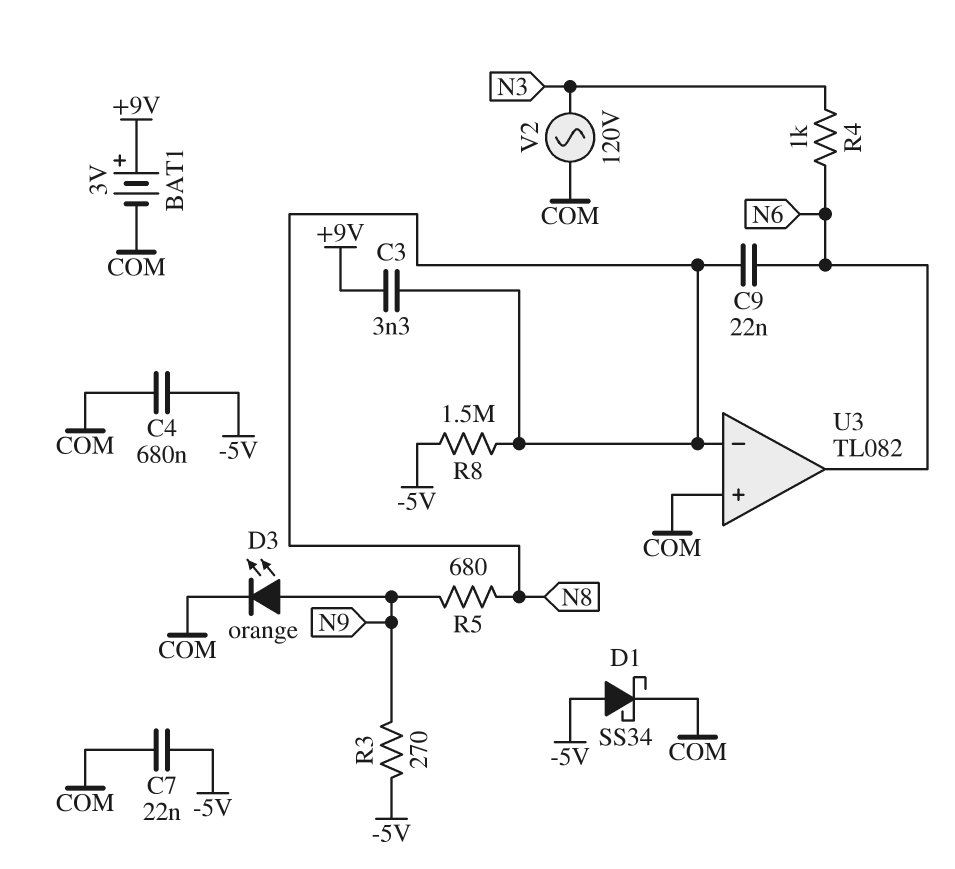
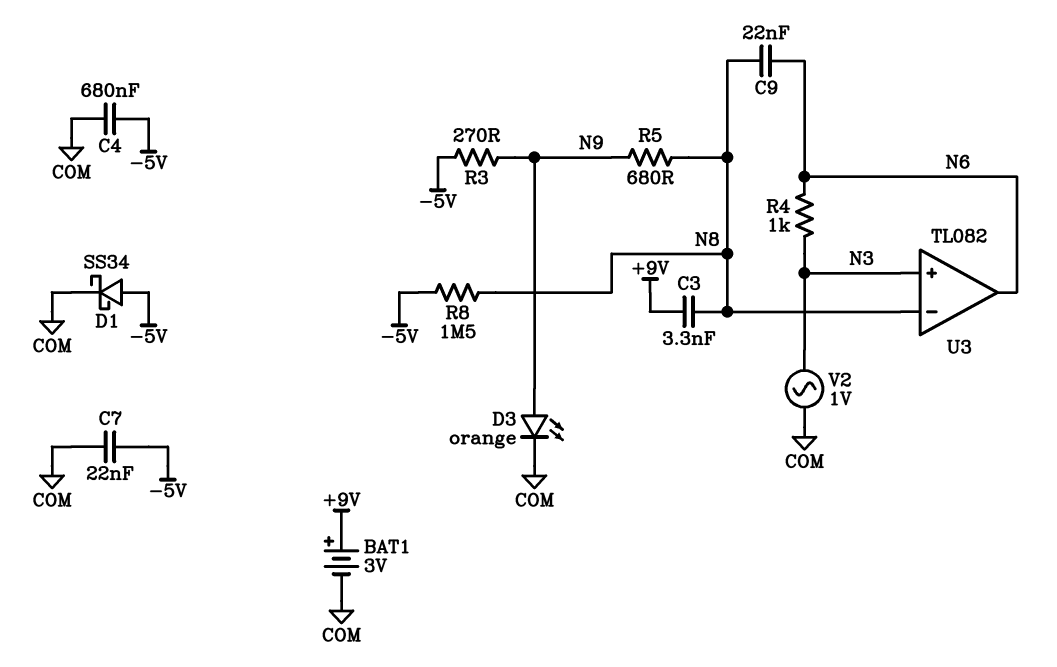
U3 pin in+: COM -> N3
V2: AC 120V (COM, N3) -> AC 1V (COM, N3)

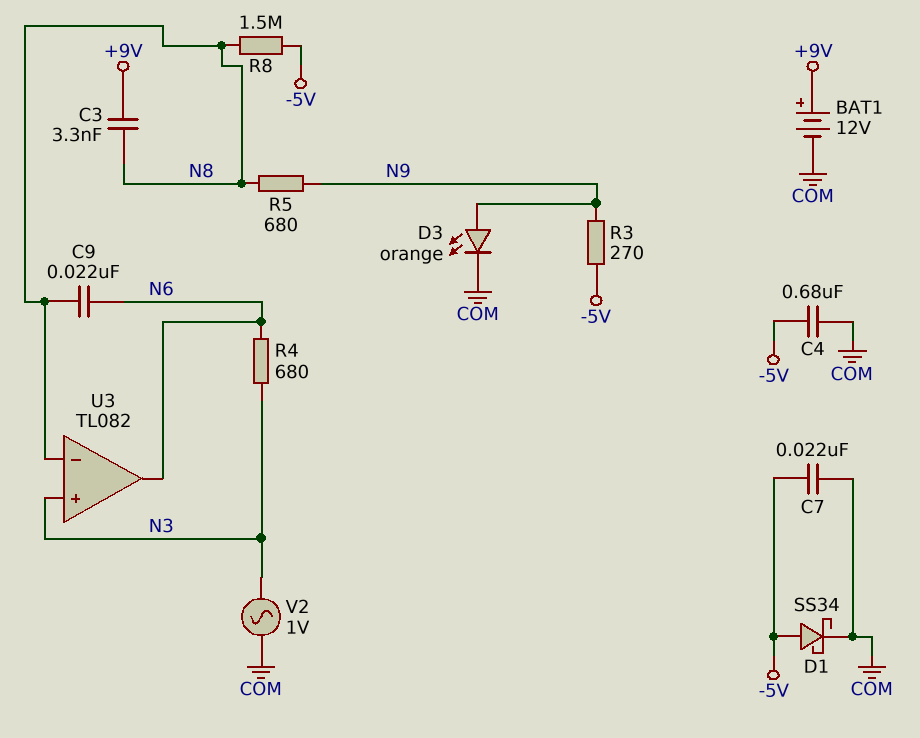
BAT1: 3V (plus +9V, minus COM) -> 12V (plus +9V, minus COM)
R4: 1k (N3, N6) -> 680 (N3, N6)

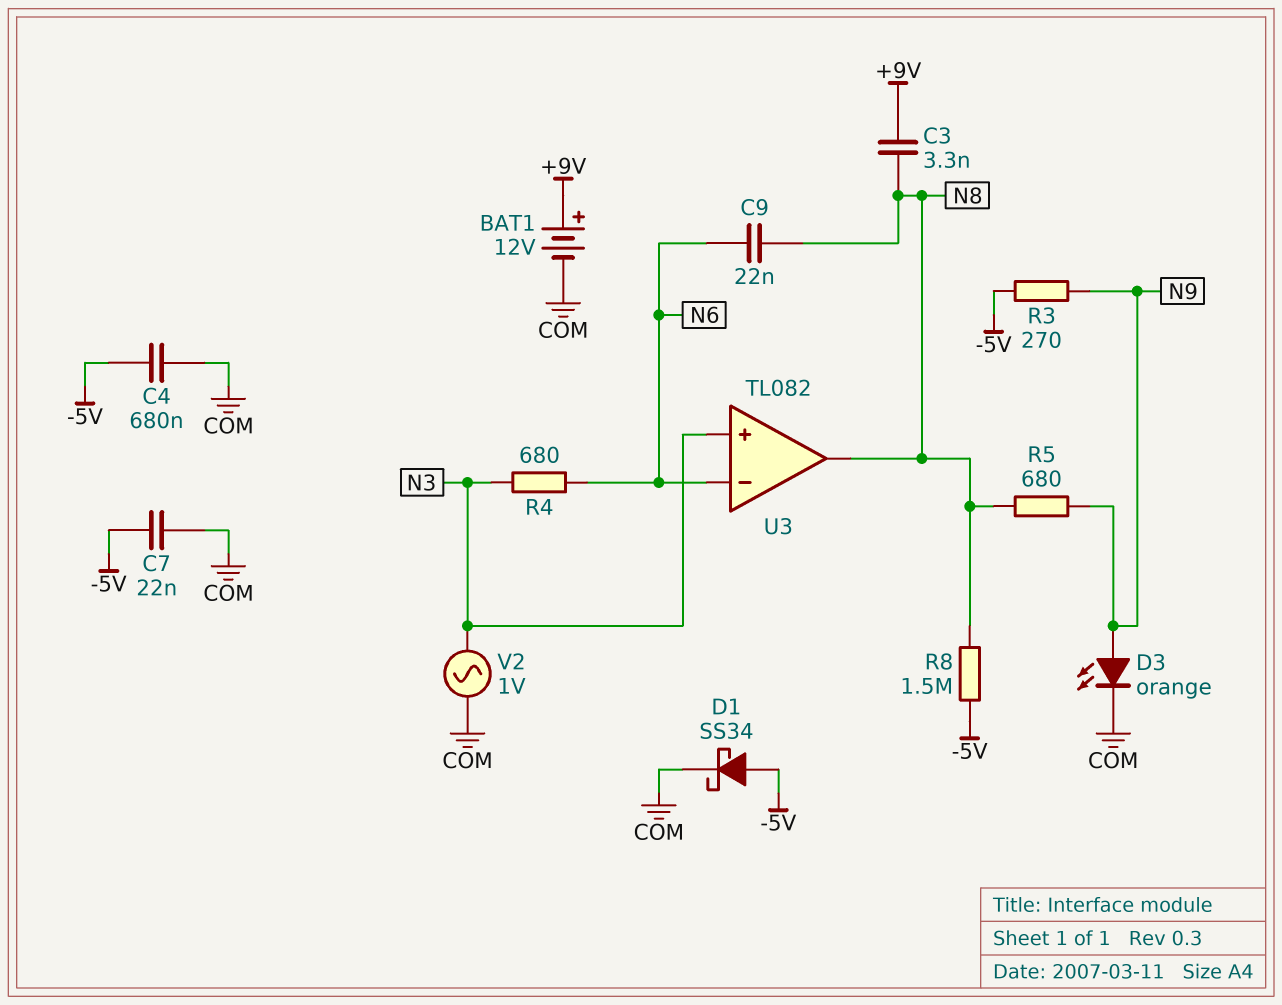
U3 pin in-: N8 -> N6
U3 pin out: N6 -> N8

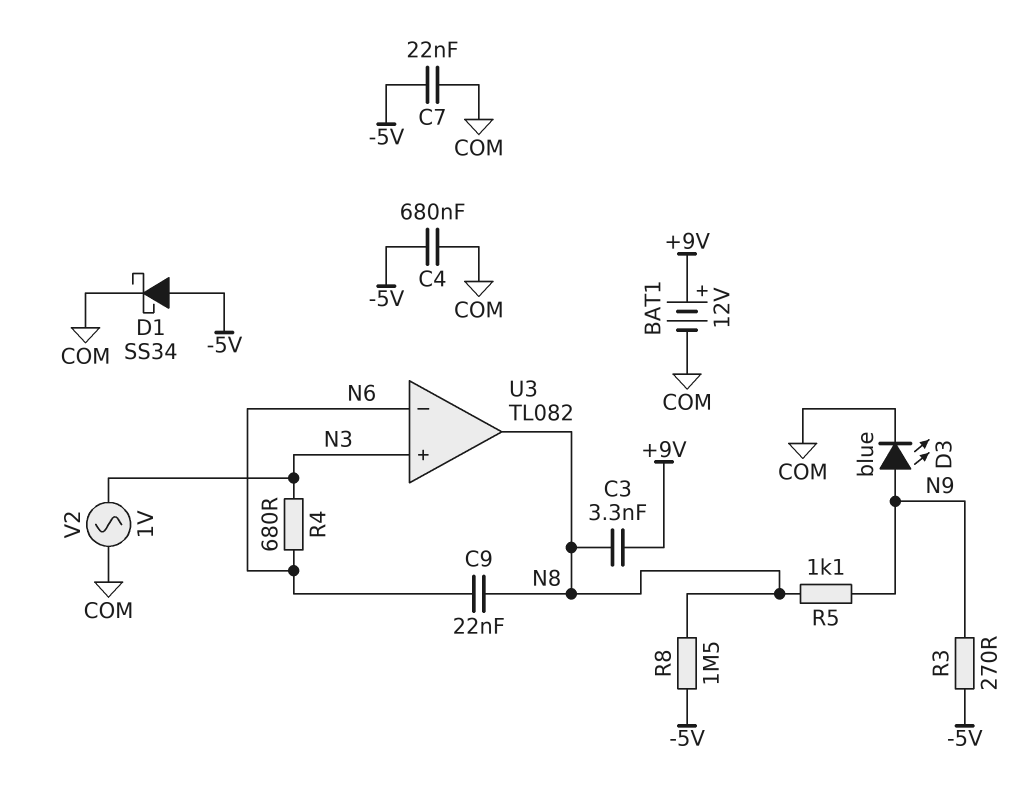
D3: LED orange (A N9, K COM) -> LED blue (A N9, K COM)
R5: 680 (N8, N9) -> 1.1k (N8, N9)

